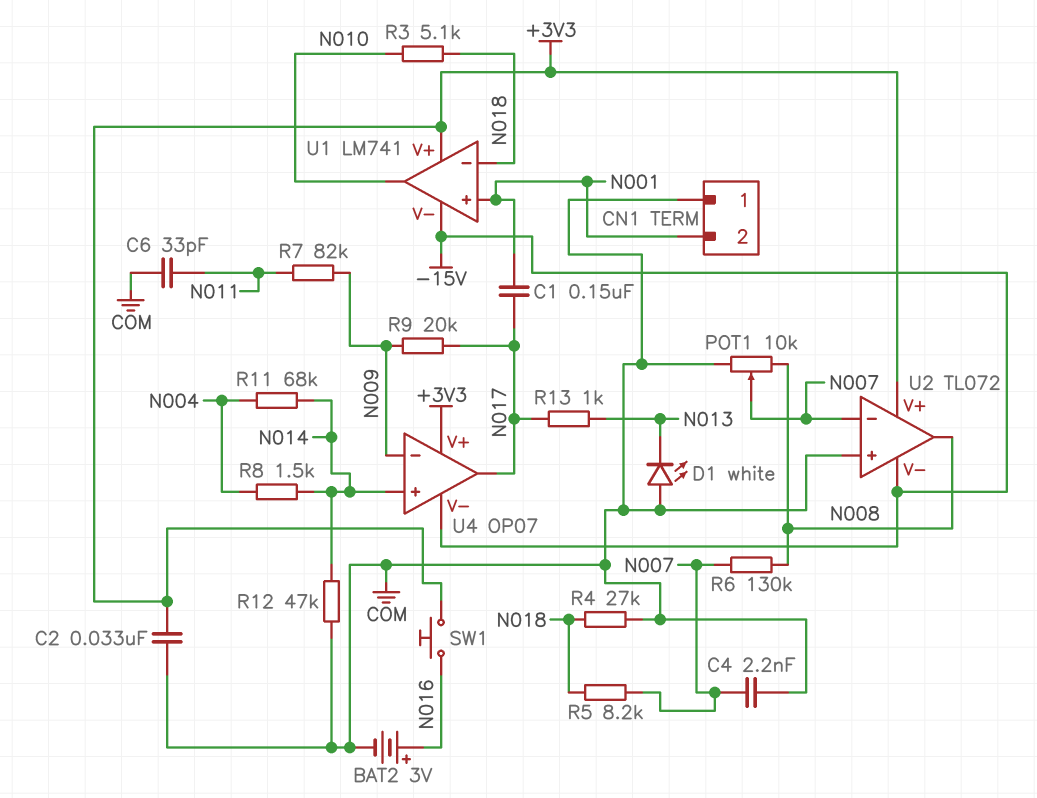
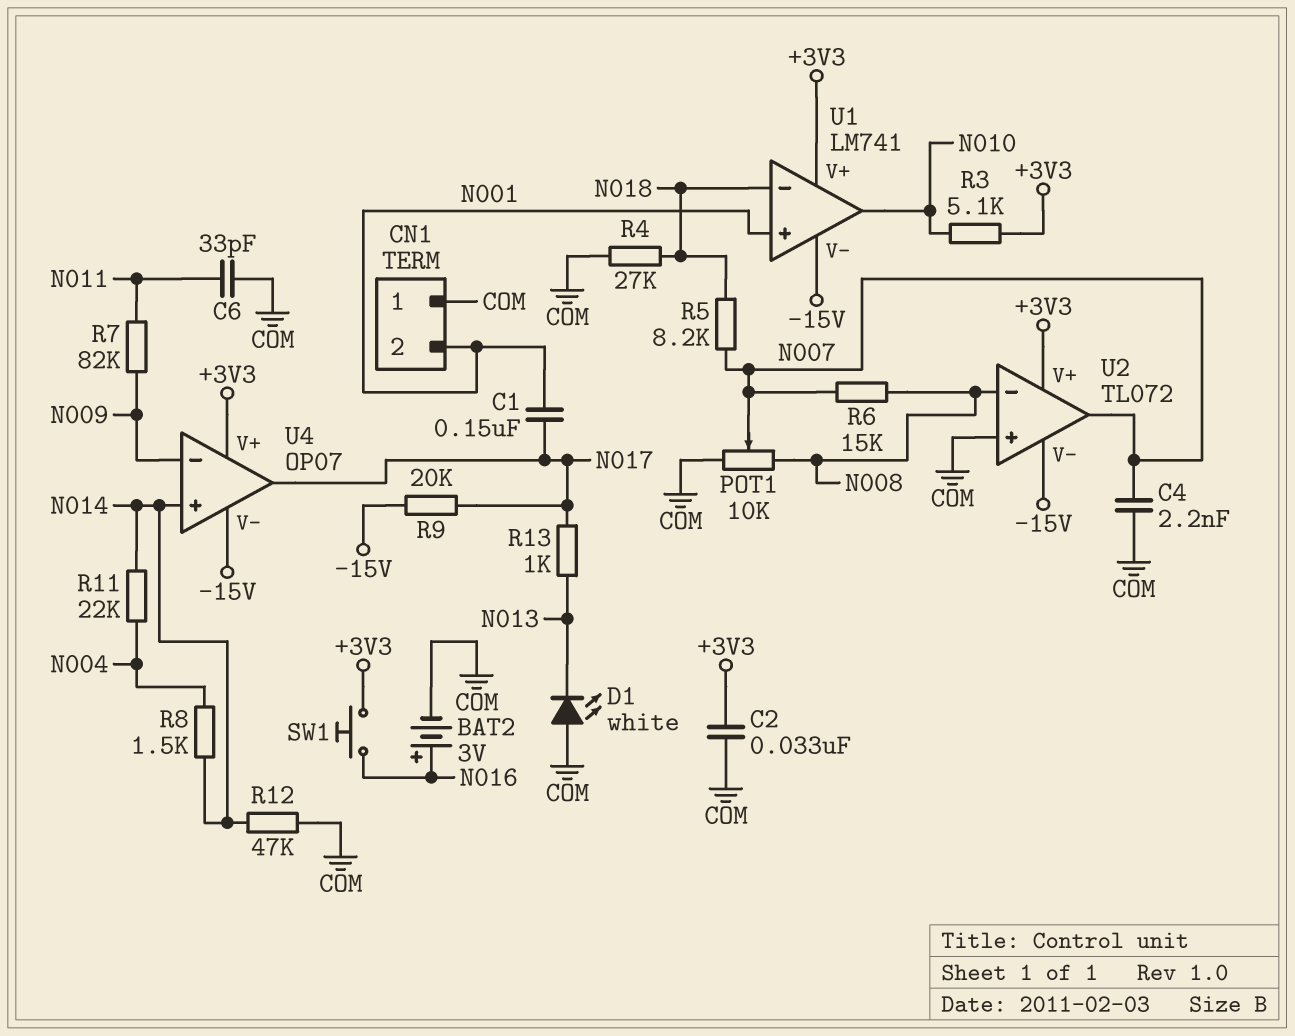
R3: 5.1k (N010, N018) -> 5.1k (+3V3, N010)
R6: 130k (N007, N008) -> 15k (N007, N008)
R9: 20k (N009, N017) -> 20k (-15V, N017)
R11: 68k (N004, N014) -> 22k (N004, N014)
U2 pin in-: N007 -> N008
U2 pin out: N008 -> N007

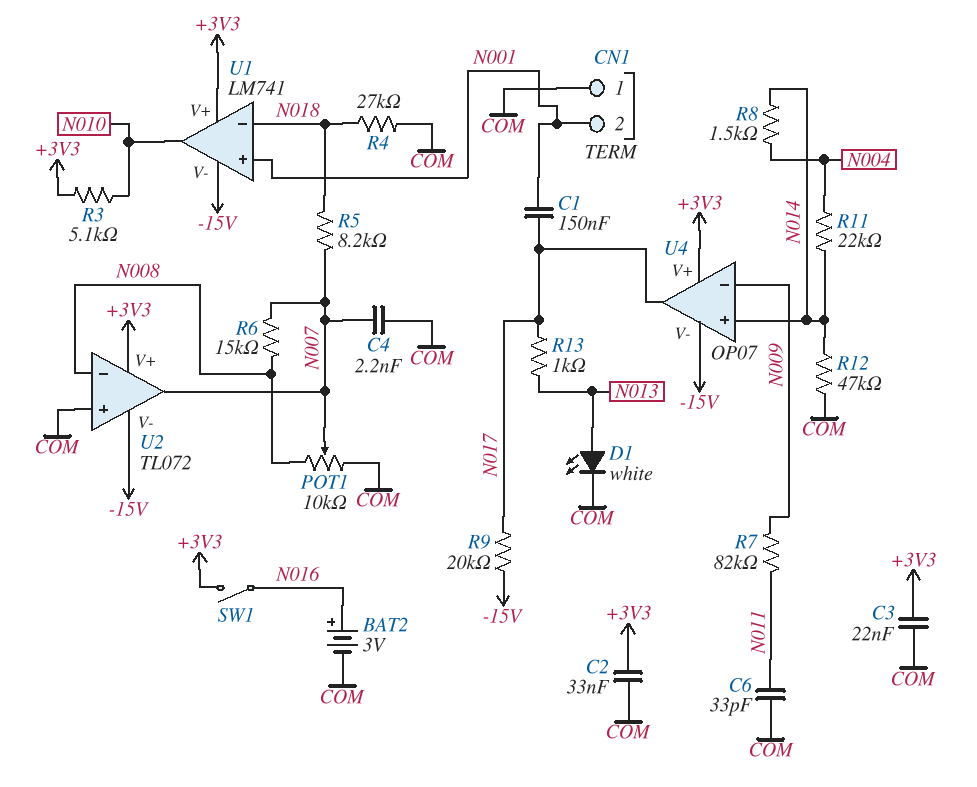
C3: none -> 22nF (+3V3, COM)
D1: LED white (A COM, K N013) -> LED white (A N013, K COM)
SW1: button (+3V3, N016) -> switch (+3V3, N016)

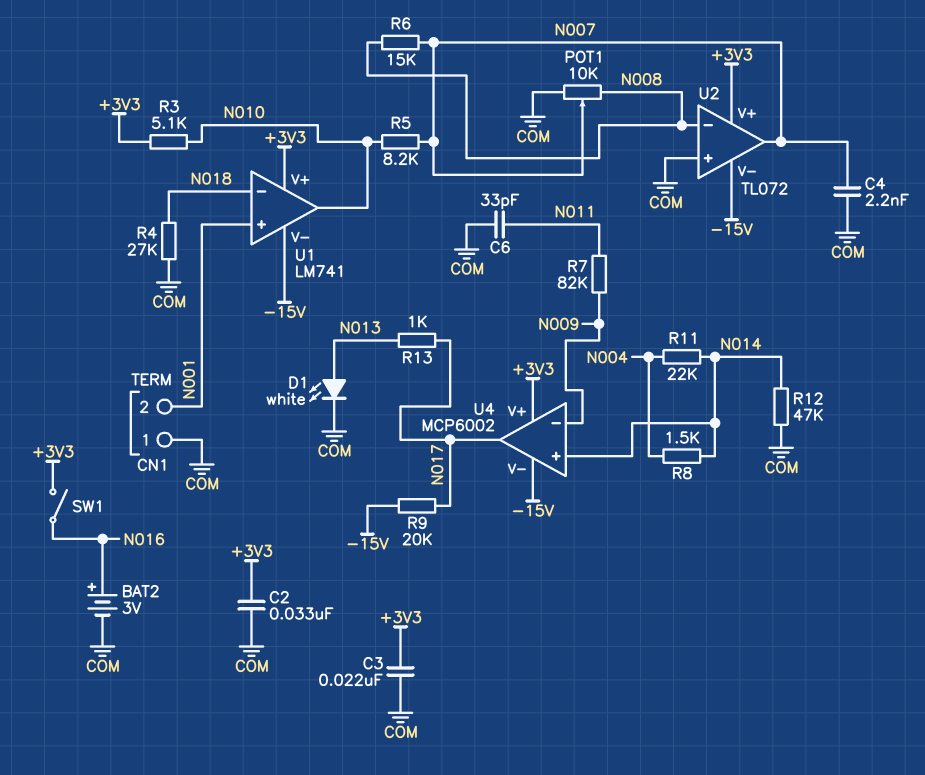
C1: 150nF (N001, N017) -> none
R5: 8.2k (N007, N018) -> 8.2k (N007, N010)
U4: OP07 -> MCP6002

